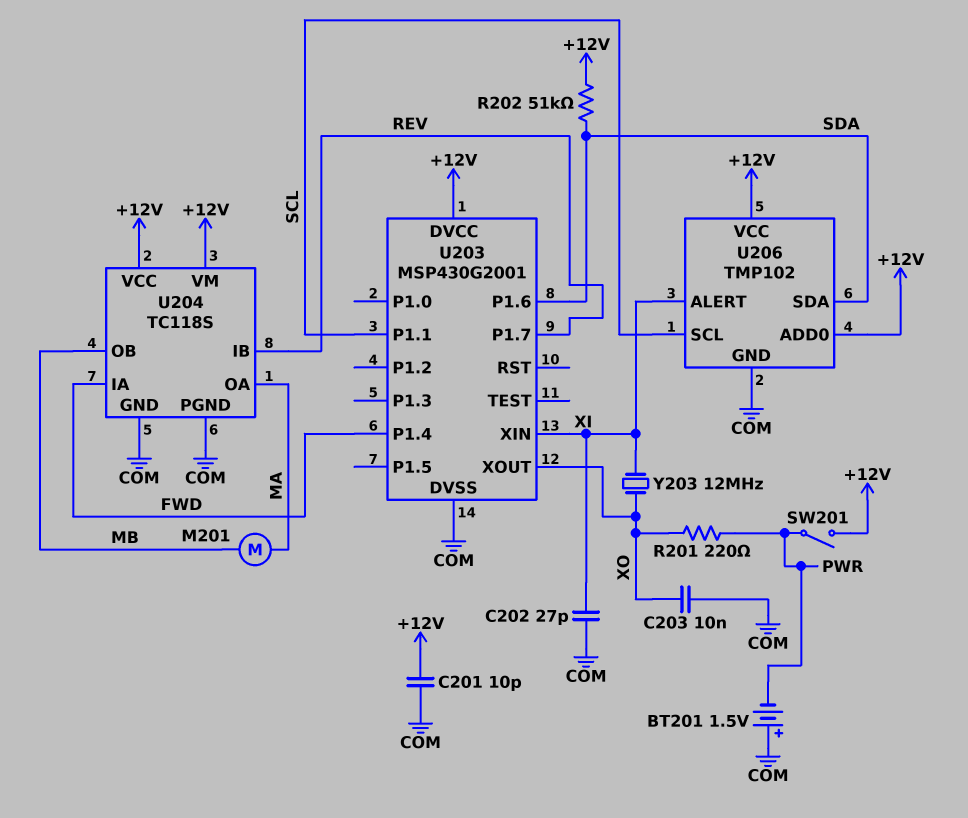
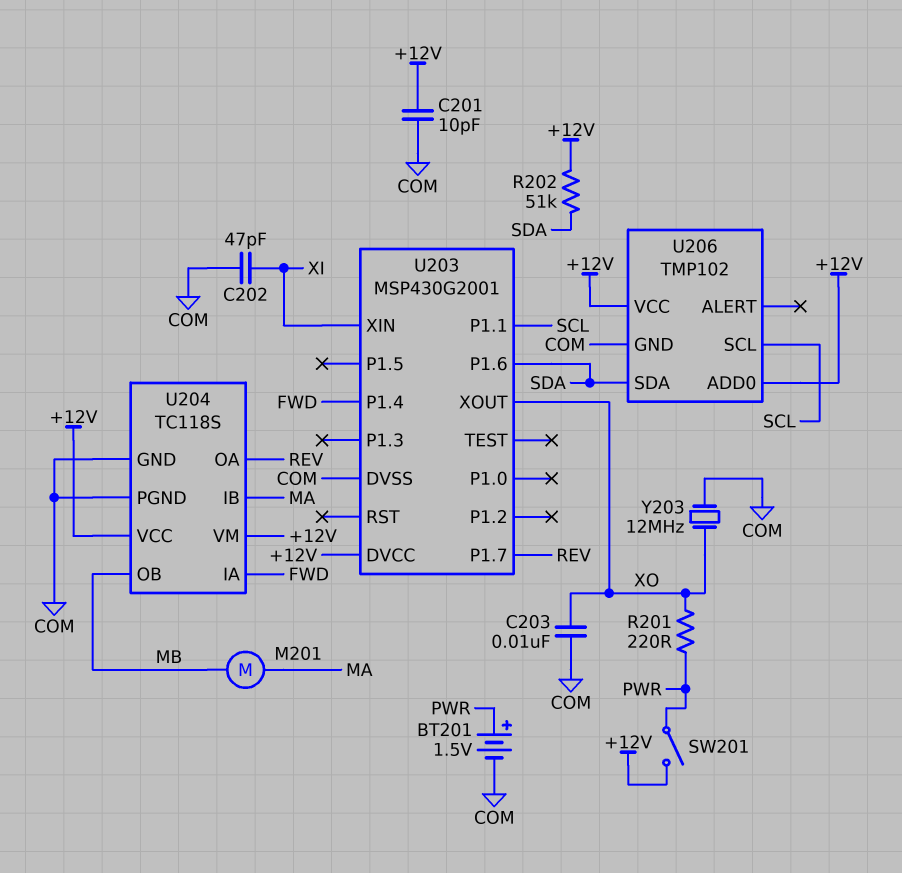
BT201: 1.5V (plus COM, minus PWR) -> 1.5V (plus PWR, minus COM)
C202: 27pF (COM, XI) -> 47pF (COM, XI)
U204 pin IB: REV -> MA
U204 pin OA: MA -> REV
U206 pin ALERT: XI -> none
Y203: 12MHz (XI, XO) -> 12MHz (COM, XO)

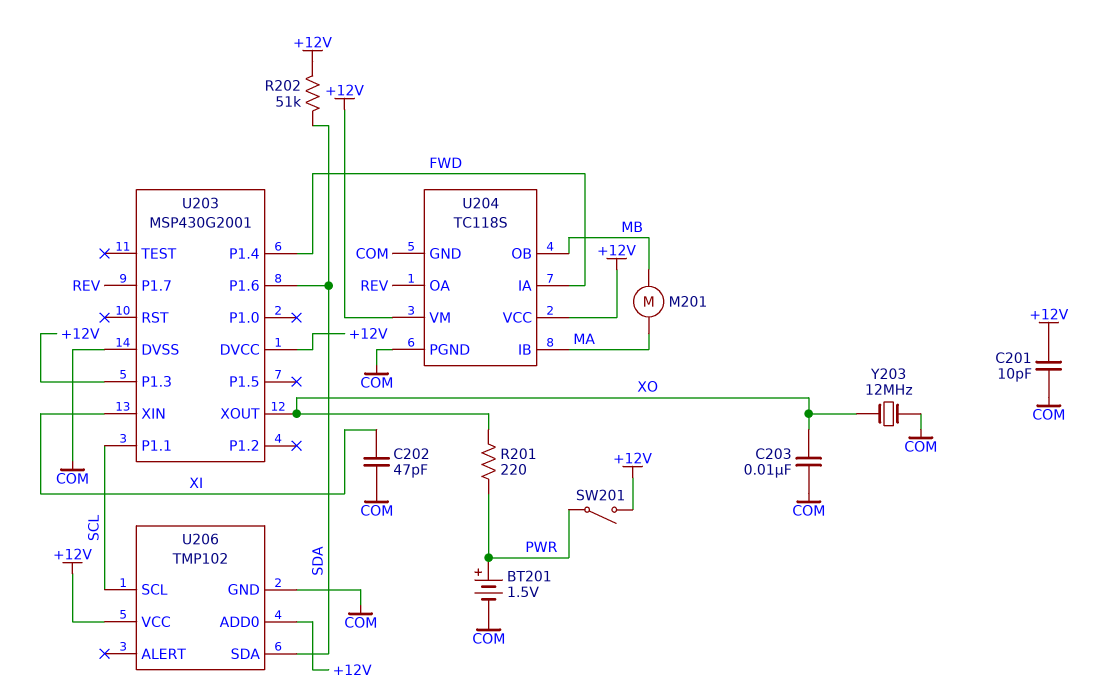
U203 pin P1.3: none -> +12V

